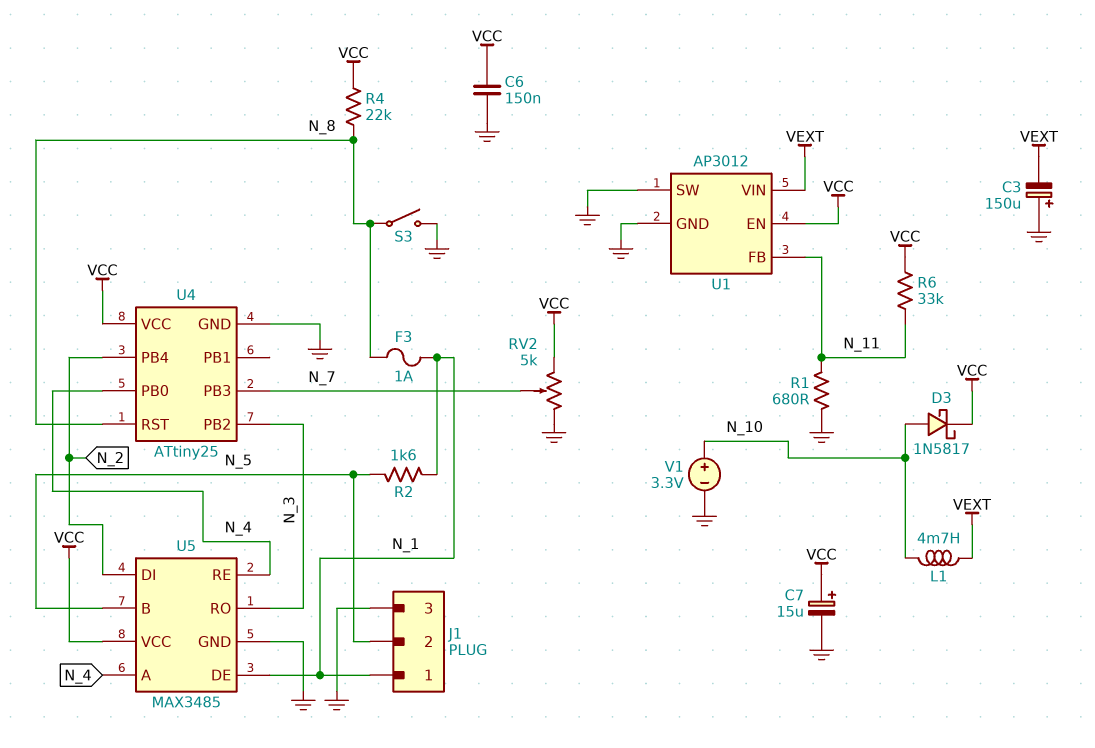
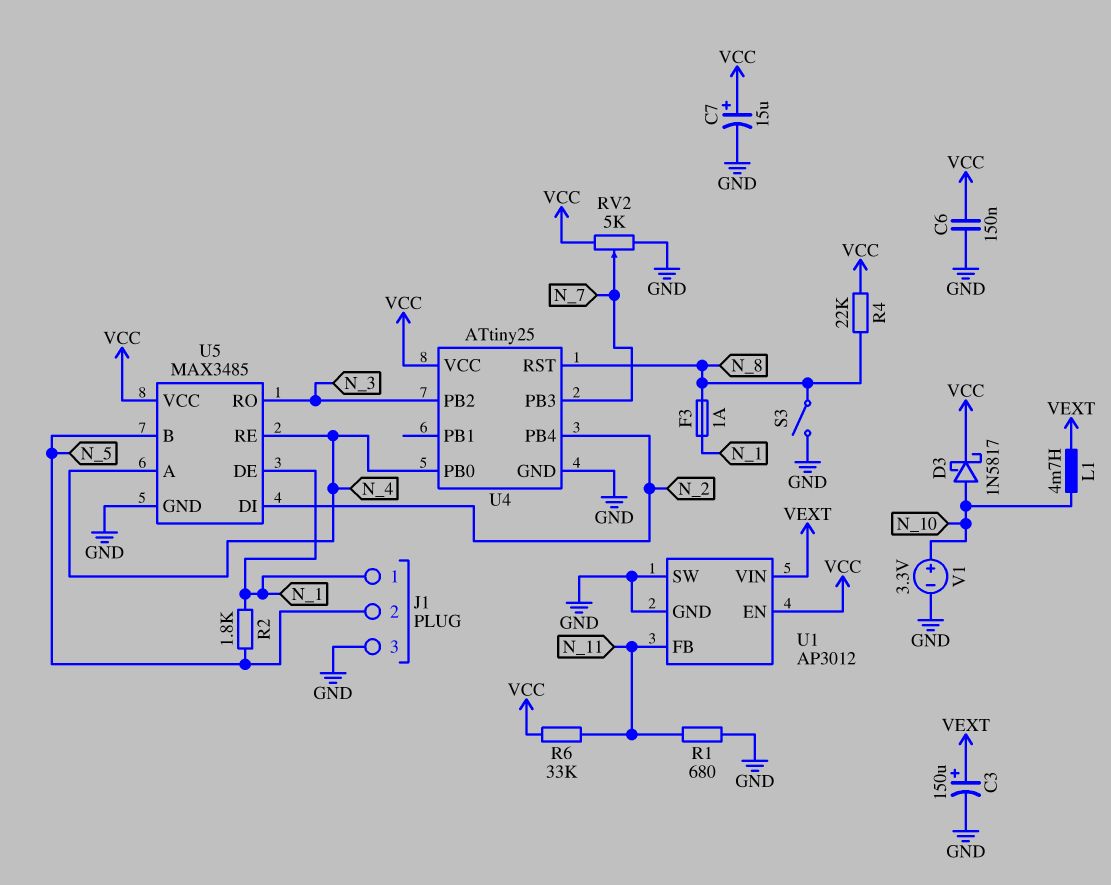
C3: 150uF (plus GND, minus VEXT) -> 150uF (plus VEXT, minus GND)
R2: 1.6k (N_1, N_5) -> 1.8k (N_1, N_5)

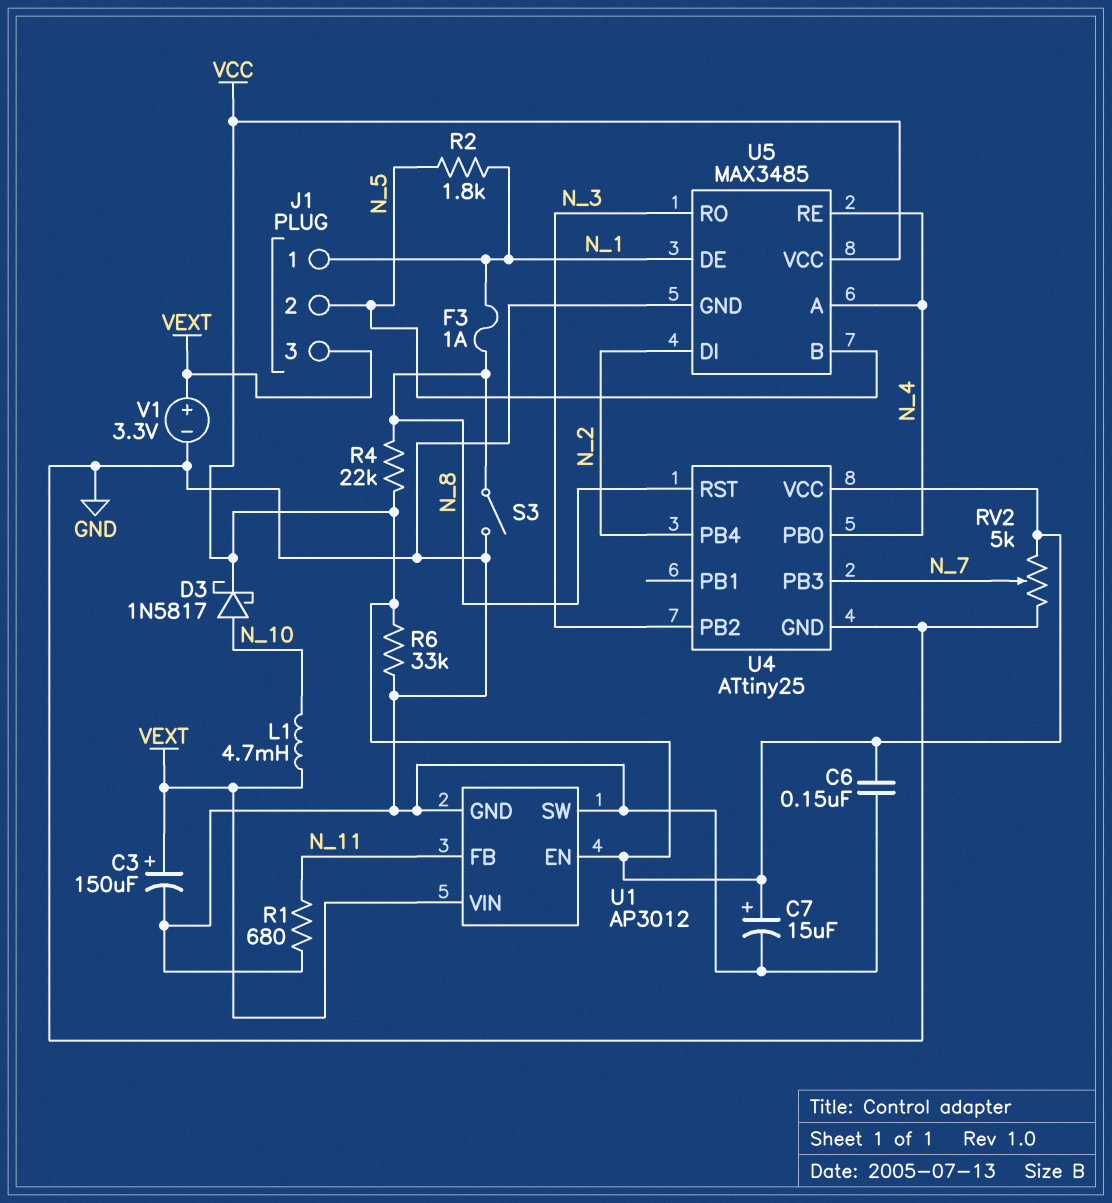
J1 pin 3: GND -> VEXT
R6: 33k (N_11, VCC) -> 33k (GND, VCC)
V1: 3.3V (plus N_10, minus GND) -> 3.3V (plus VEXT, minus GND)

